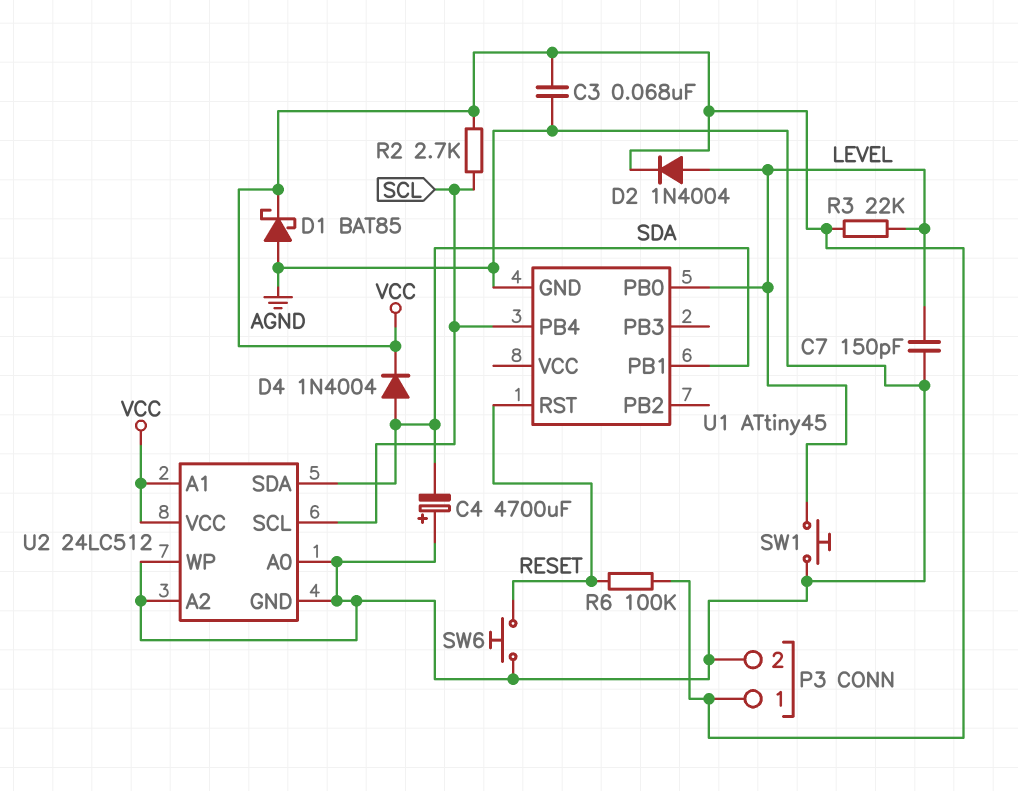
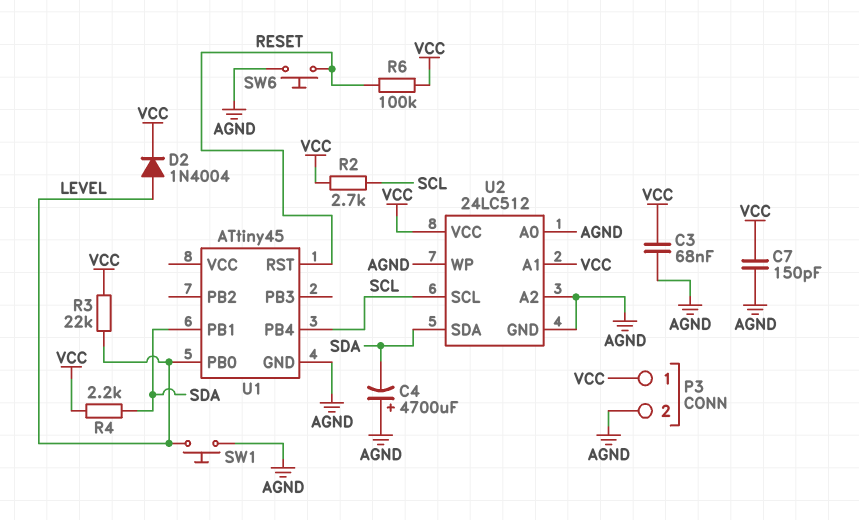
C7: 150pF (AGND, LEVEL) -> 150pF (AGND, VCC)
D1: schottky BAT85 (A AGND, K VCC) -> none
D4: diode 1N4004 (A SDA, K VCC) -> none
R4: none -> 2.2k (SDA, VCC)

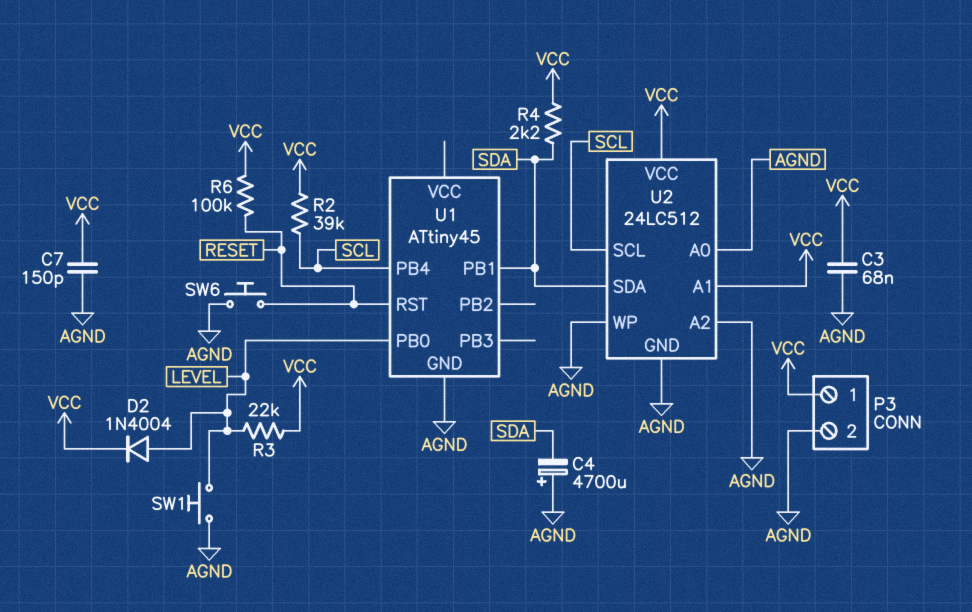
R2: 2.7k (SCL, VCC) -> 39k (SCL, VCC)

